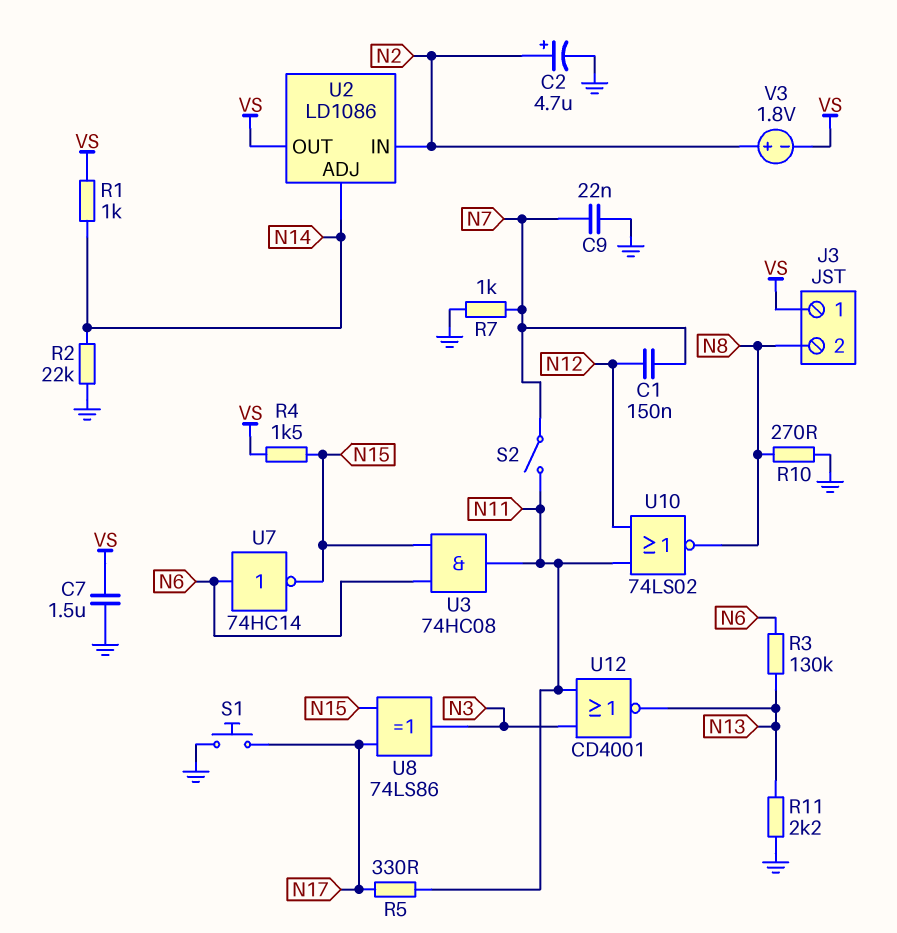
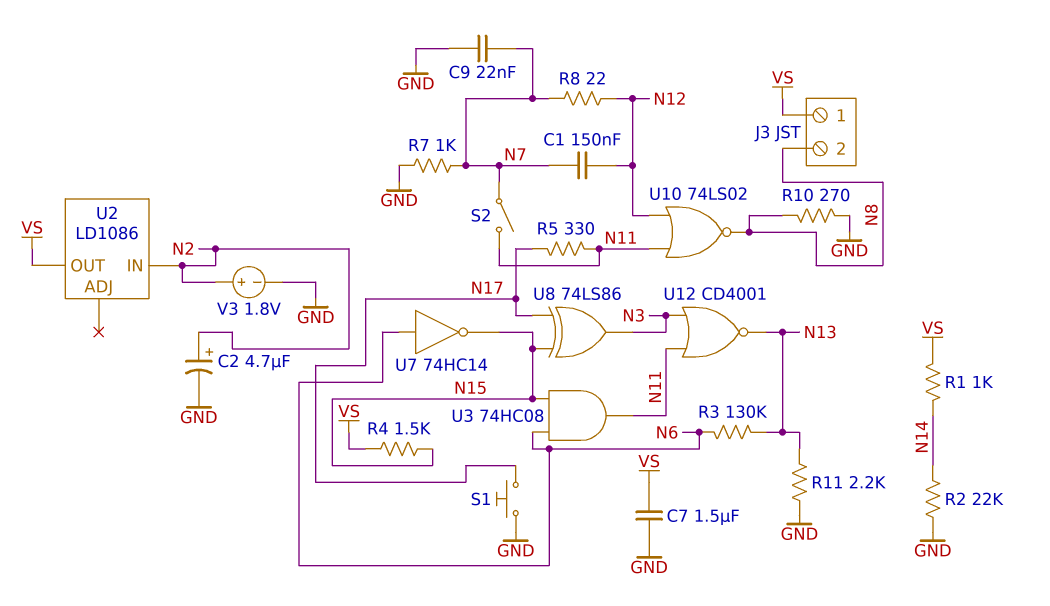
R8: none -> 22 (N7, N12)
U2 pin ADJ: N14 -> none
V3: 1.8V (plus N2, minus VS) -> 1.8V (plus N2, minus GND)

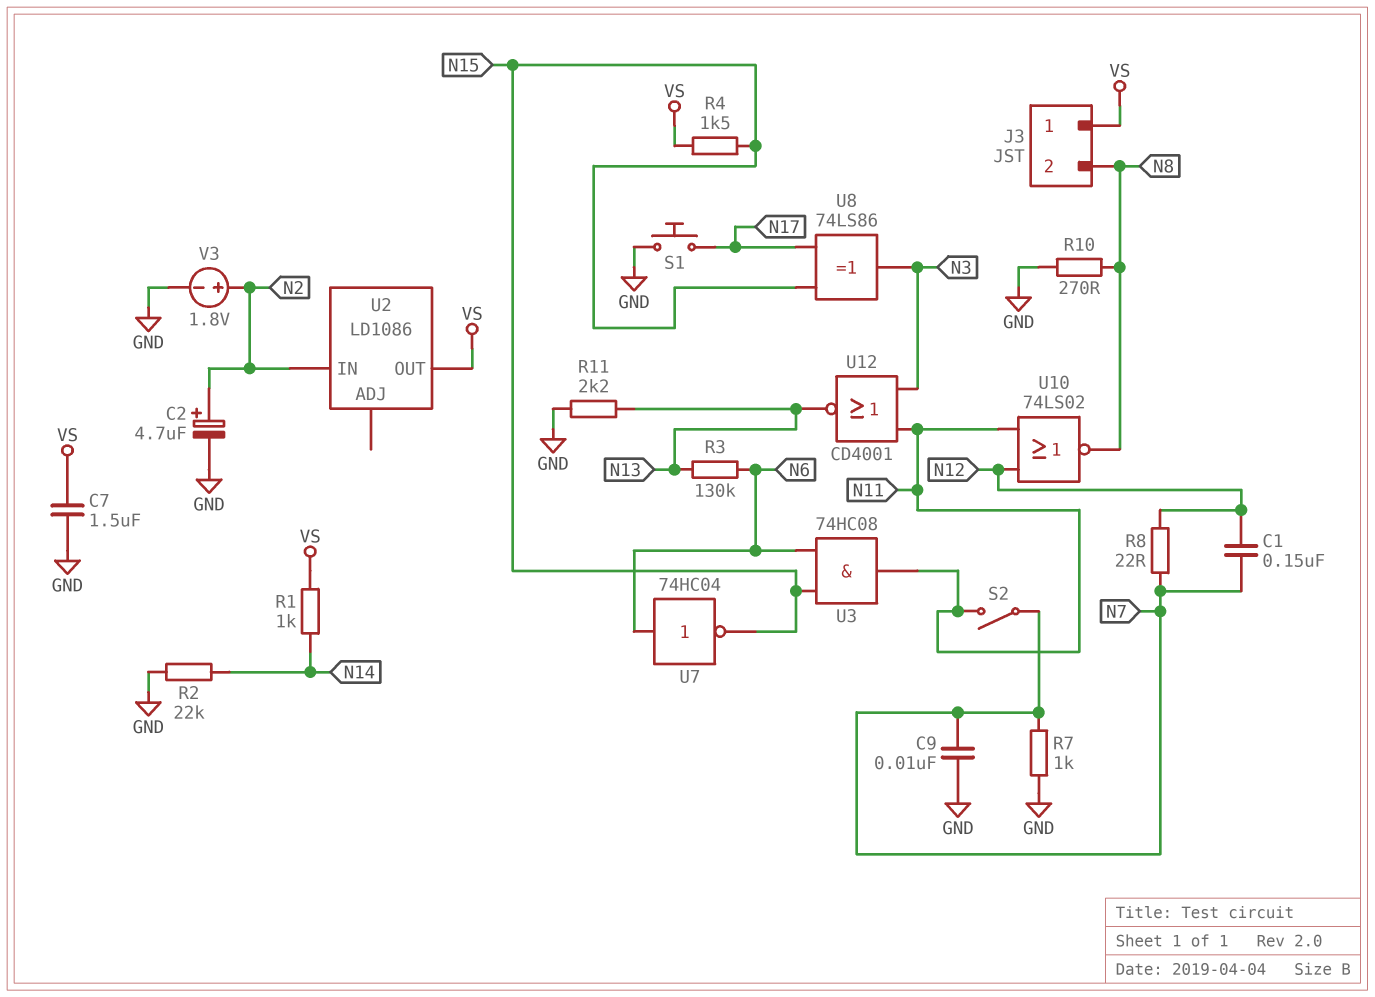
C9: 22nF (GND, N7) -> 10nF (GND, N7)
R5: 330 (N11, N17) -> none
U7: NOT 74HC14 (in N6, out N15) -> NOT 74HC04 (in N6, out N15)

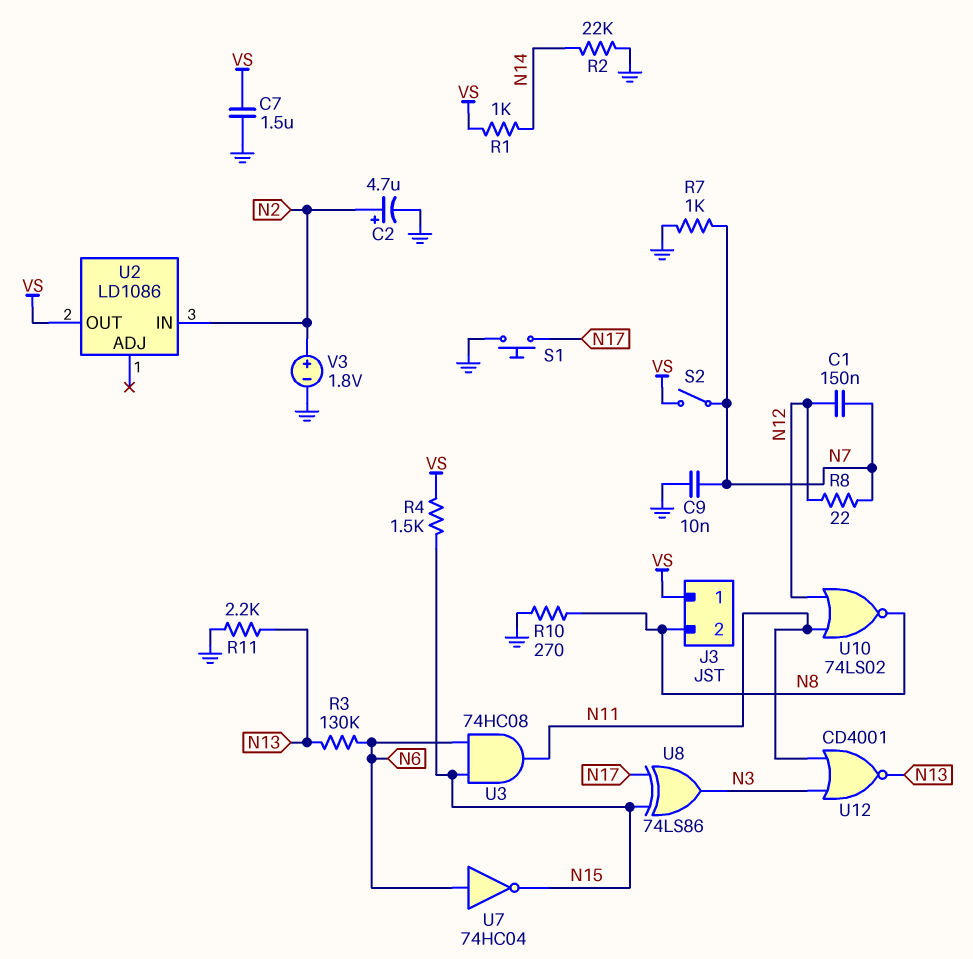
S2: switch (N7, N11) -> switch (N7, VS)

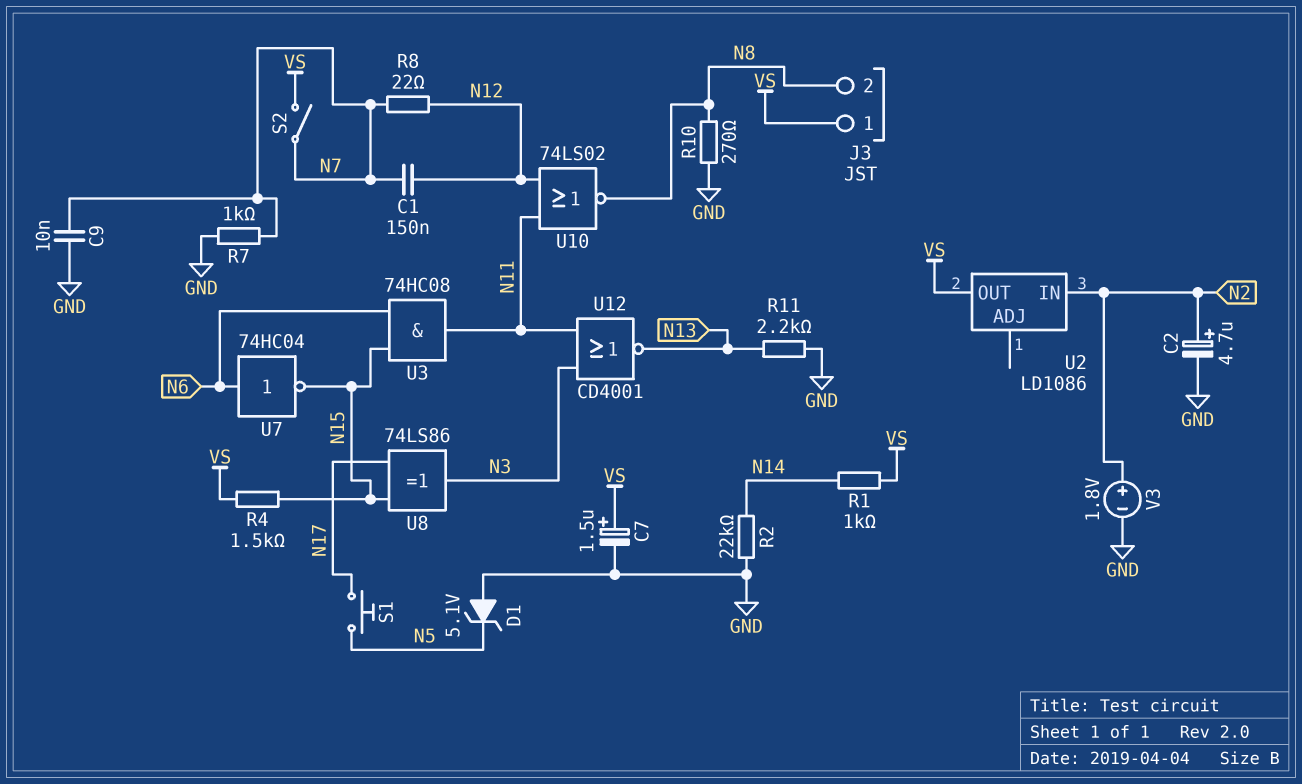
C7: 1.5uF (GND, VS) -> 1.5uF (plus VS, minus GND)
D1: none -> zener 5.1V (A GND, K N5)
R3: 130k (N6, N13) -> none
S1: button (GND, N17) -> button (N5, N17)

